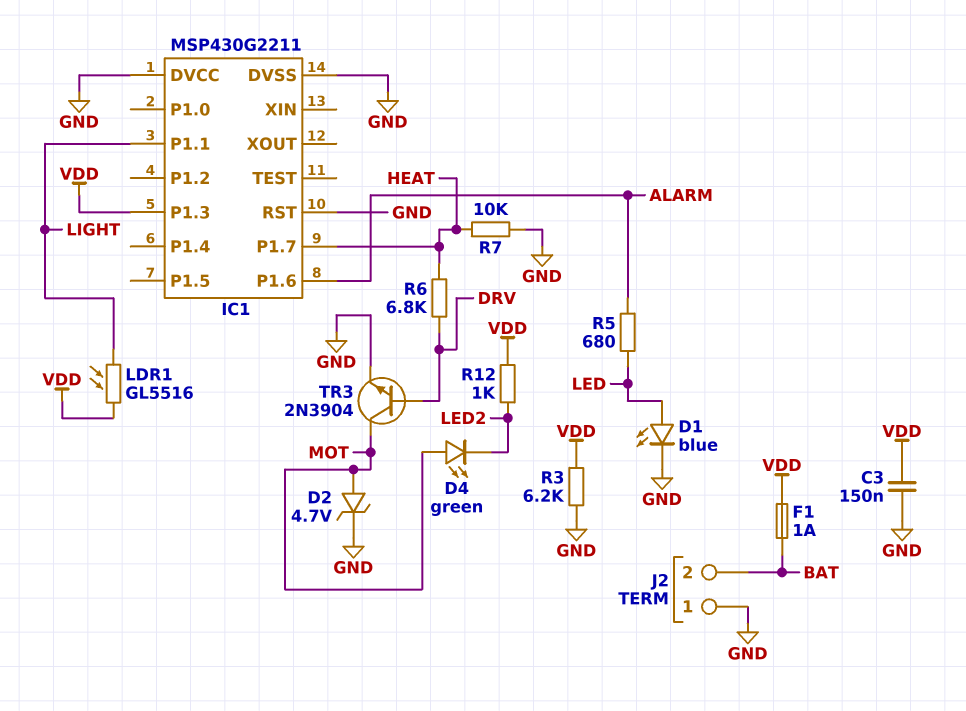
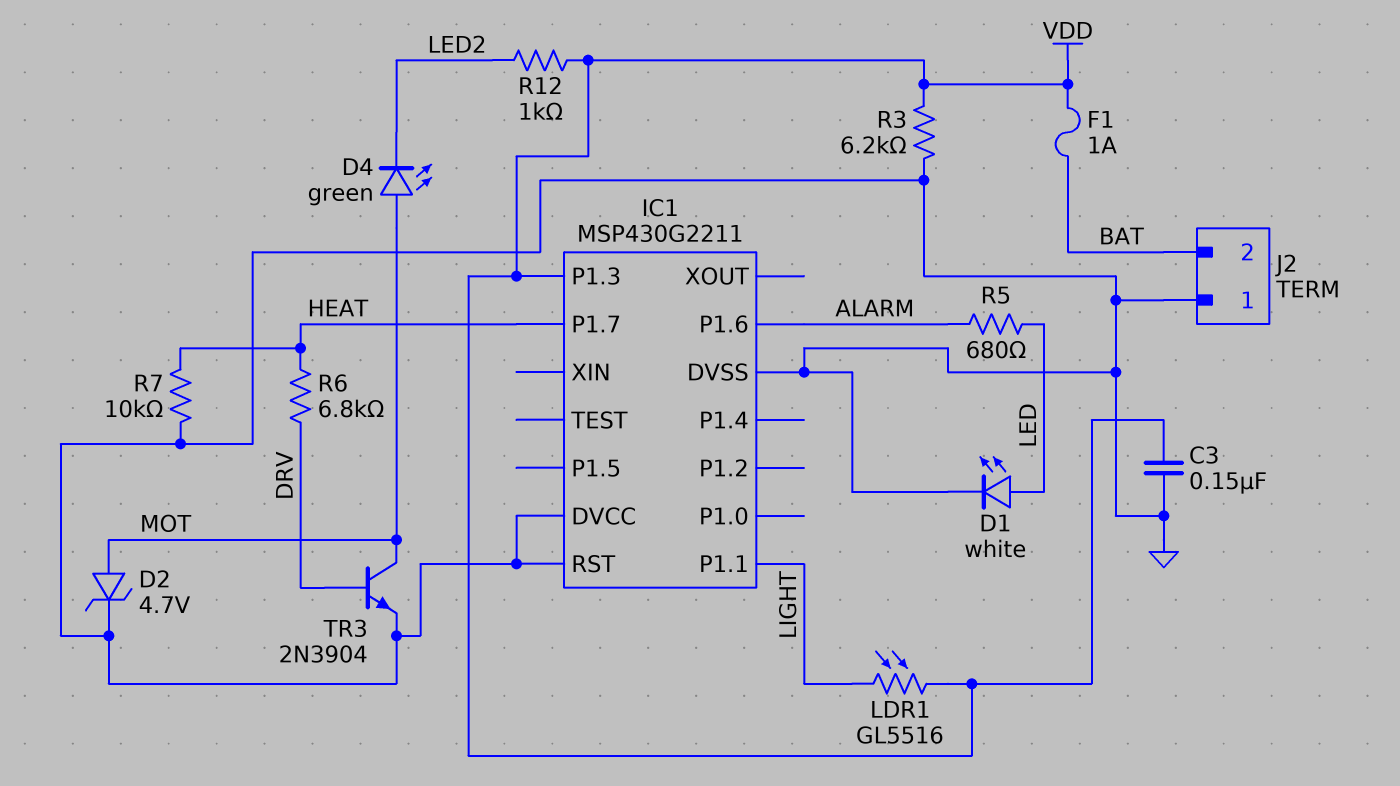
D1: LED blue (A LED, K GND) -> LED white (A LED, K GND)

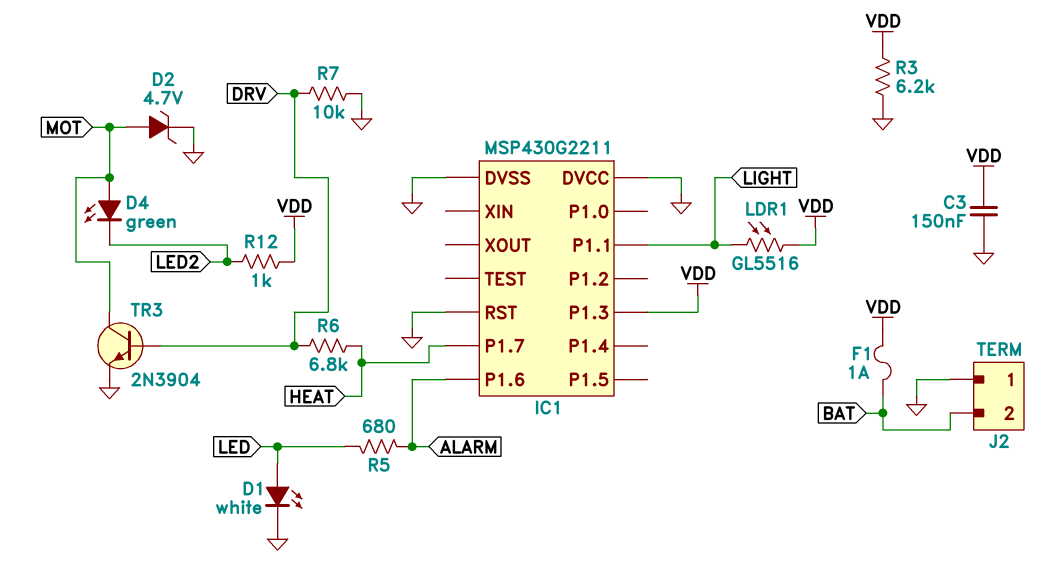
R7: 10k (GND, HEAT) -> 10k (DRV, GND)

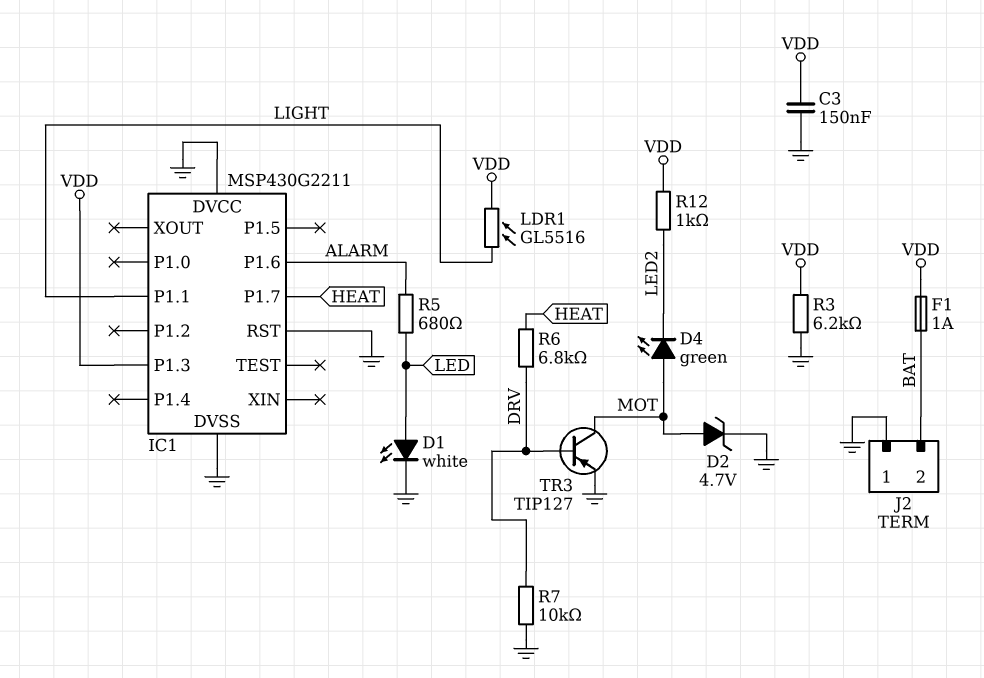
TR3: NPN 2N3904 (B DRV, C MOT, E GND) -> PNP TIP127 (B DRV, C MOT, E GND)

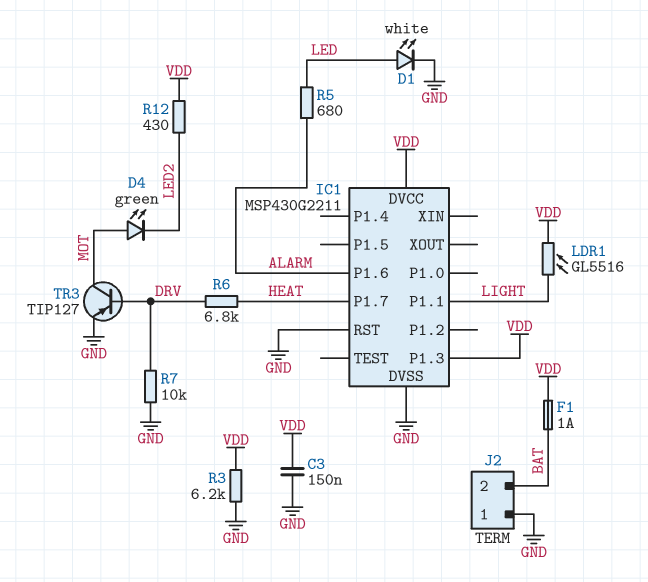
D2: zener 4.7V (A MOT, K GND) -> none
IC1 pin DVCC: GND -> VDD
R12: 1k (LED2, VDD) -> 430 (LED2, VDD)

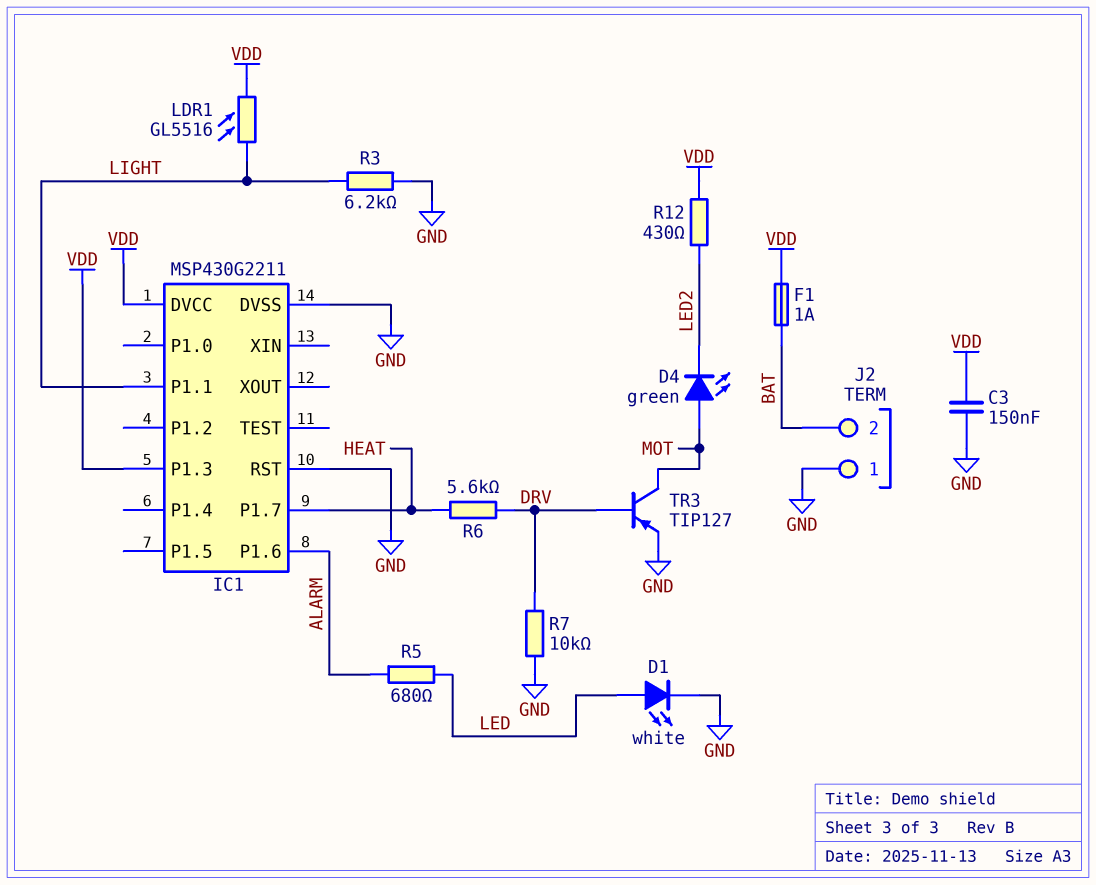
R3: 6.2k (GND, VDD) -> 6.2k (GND, LIGHT)
R6: 6.8k (DRV, HEAT) -> 5.6k (DRV, HEAT)

